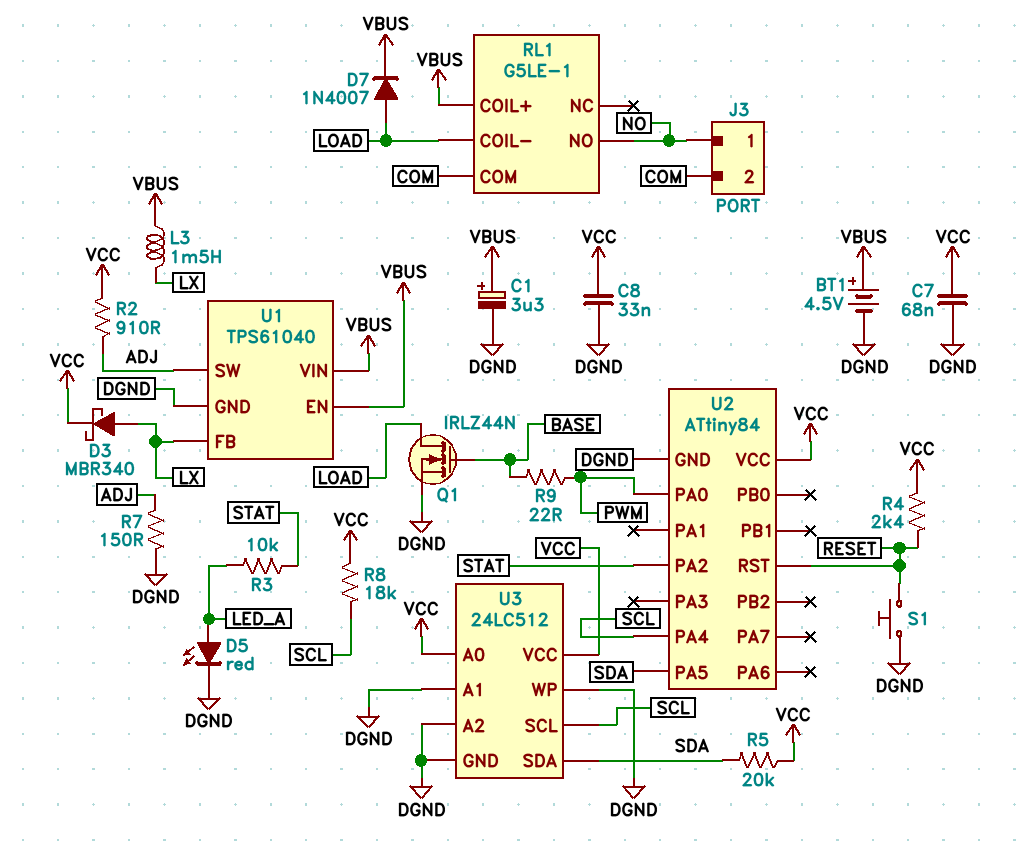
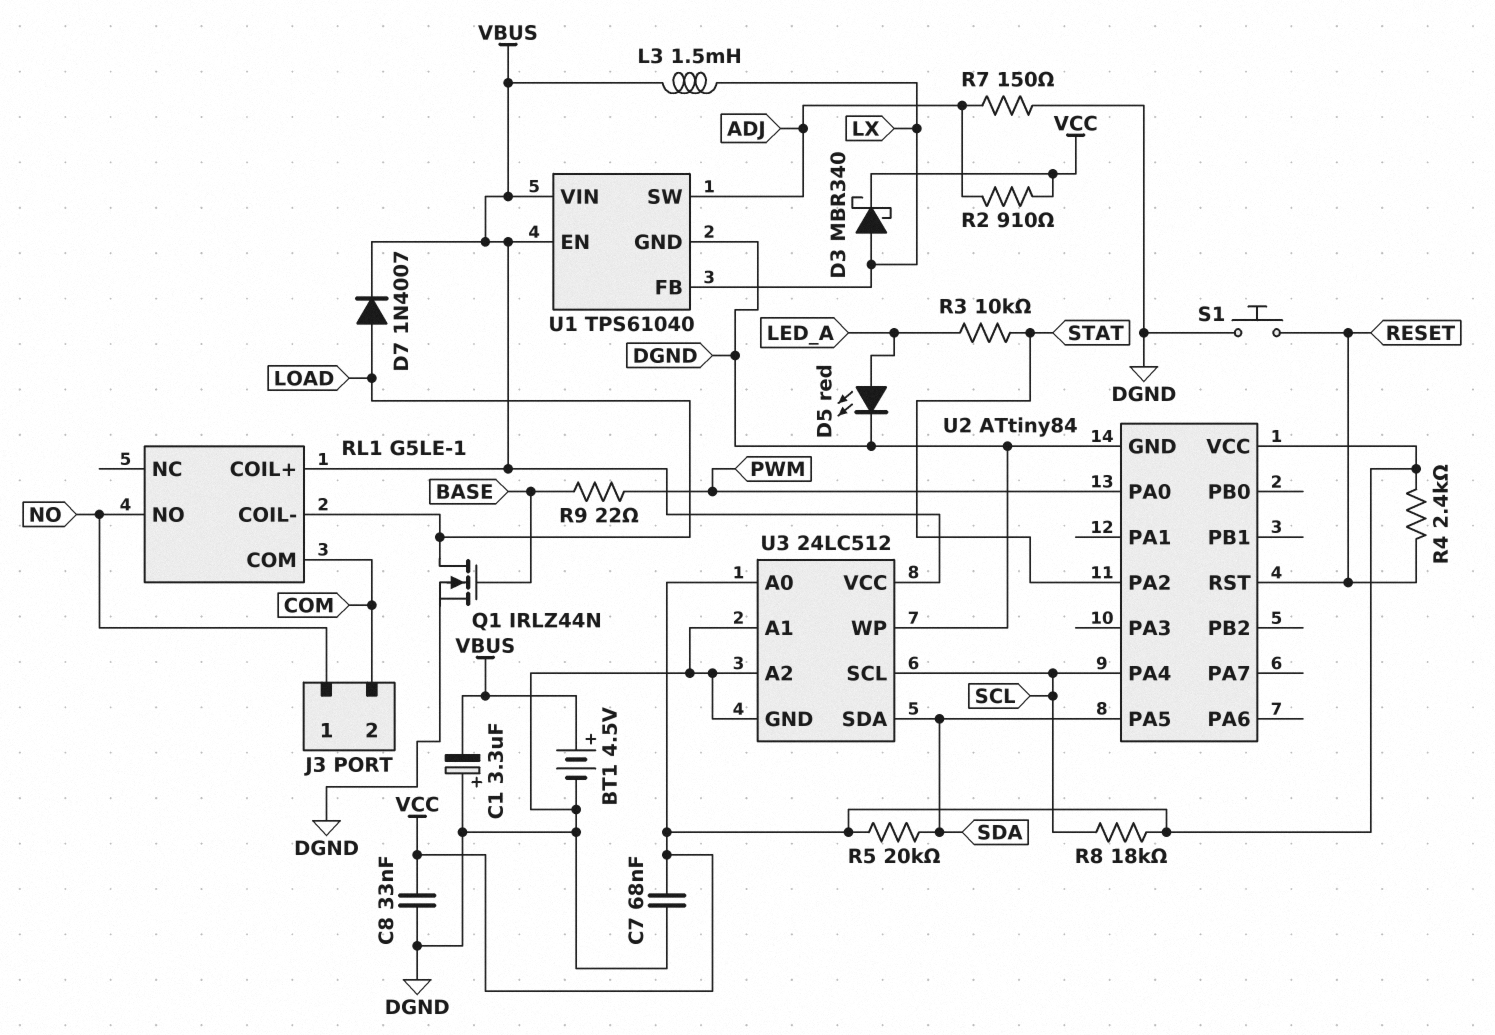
C1: 3.3uF (plus VBUS, minus DGND) -> 3.3uF (plus DGND, minus VBUS)
U3 pin VCC: VCC -> VBUS

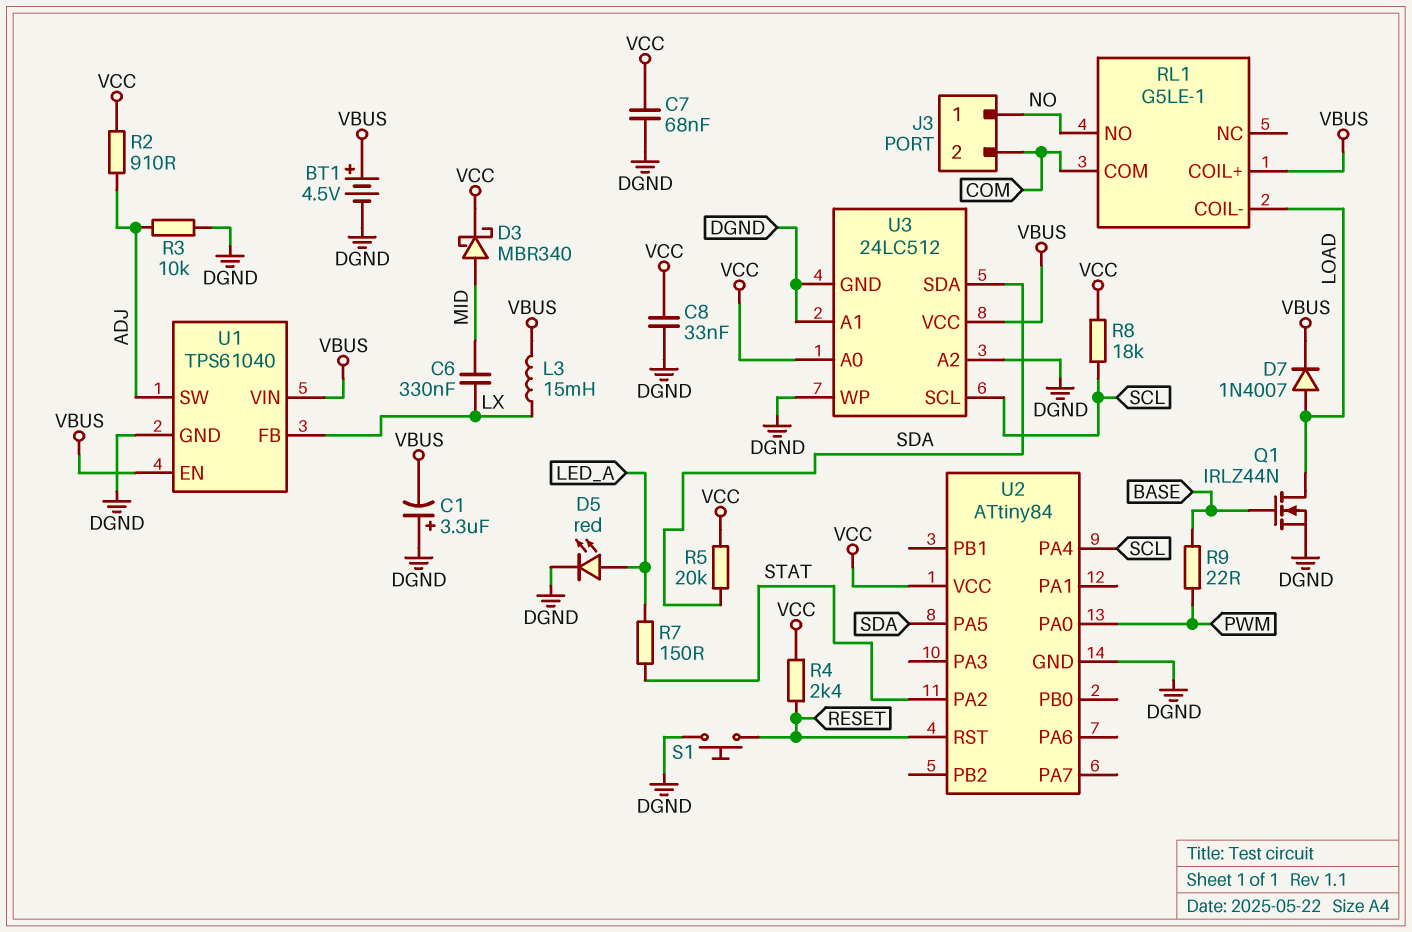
C6: none -> 330nF (LX, MID)
D3: schottky MBR340 (A LX, K VCC) -> schottky MBR340 (A MID, K VCC)
L3: 1.5mH (LX, VBUS) -> 15mH (LX, VBUS)
R3: 10k (LED_A, STAT) -> 10k (ADJ, DGND)
R7: 150 (ADJ, DGND) -> 150 (LED_A, STAT)

